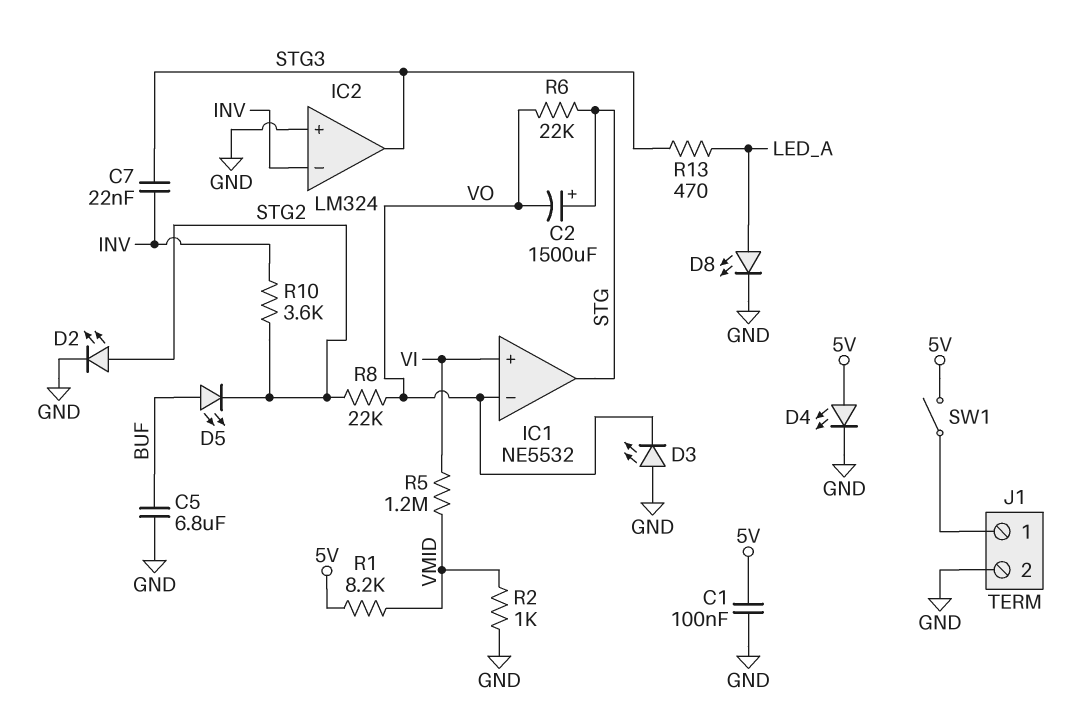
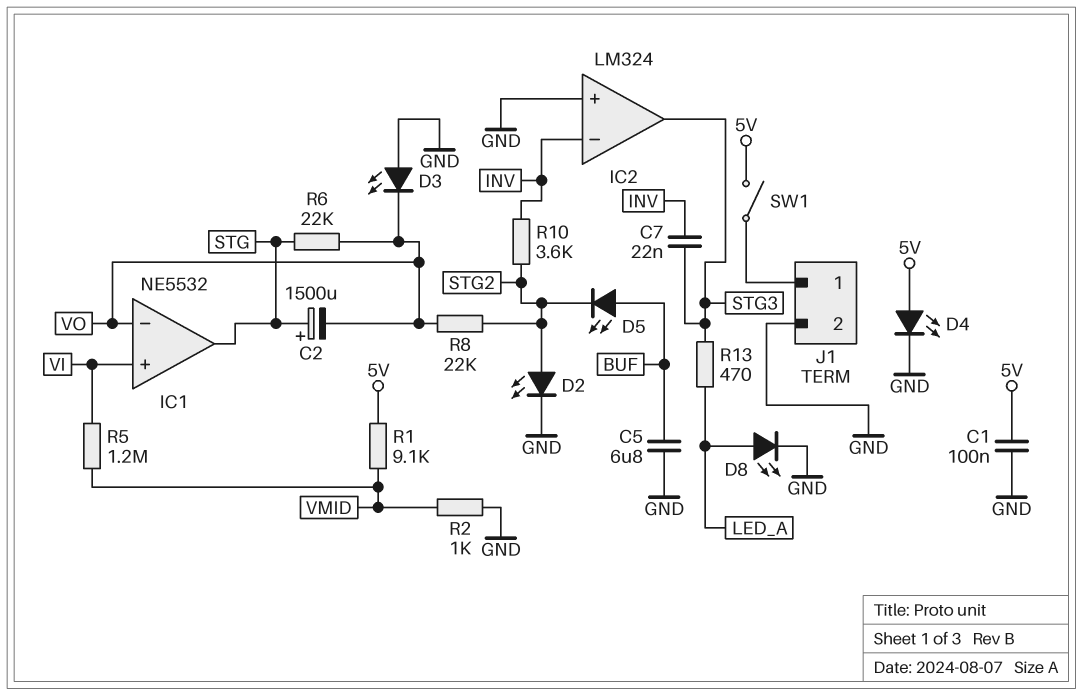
R1: 8.2k (5V, VMID) -> 9.1k (5V, VMID)

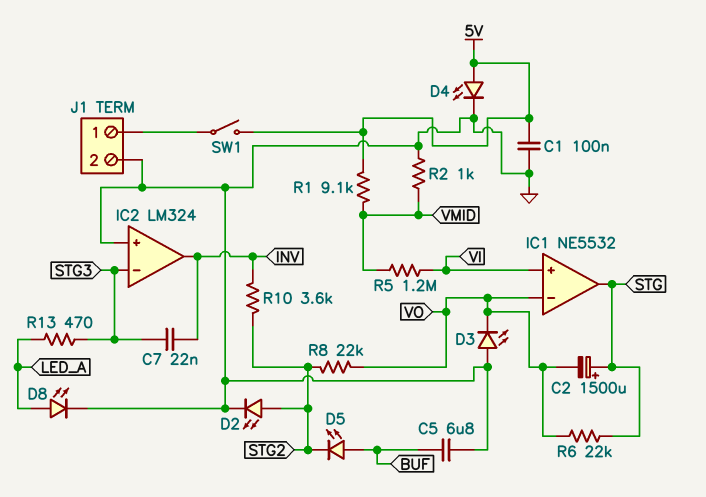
IC2 pin in-: INV -> STG3
IC2 pin out: STG3 -> INV

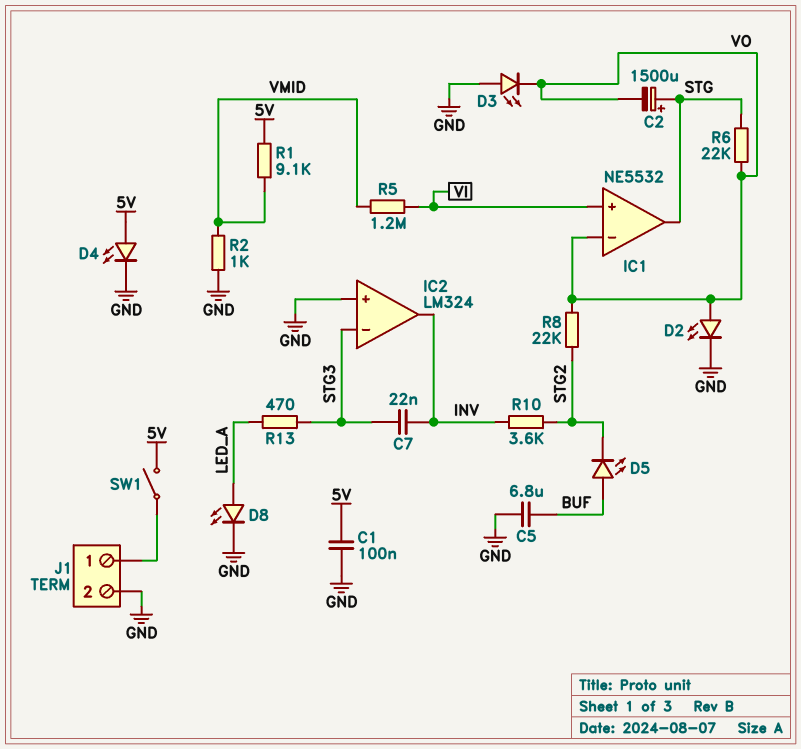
D2: LED (A STG2, K GND) -> LED (A VO, K GND)

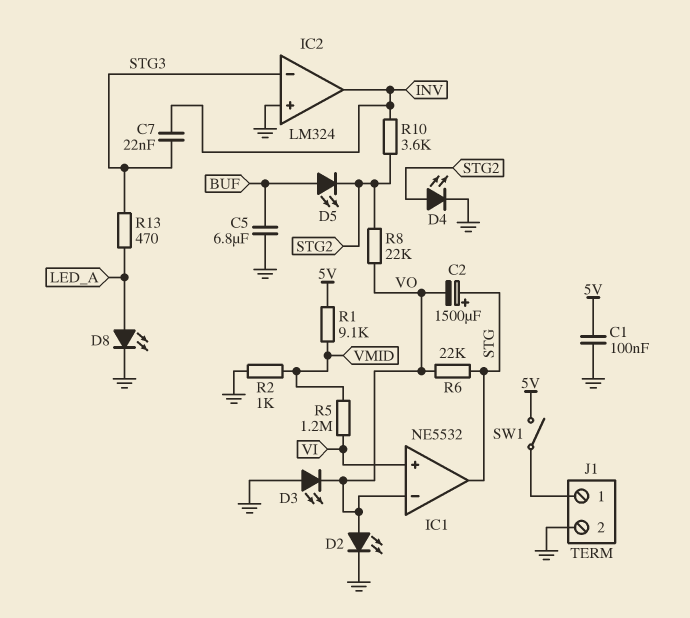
D4: LED (A 5V, K GND) -> LED (A STG2, K GND)

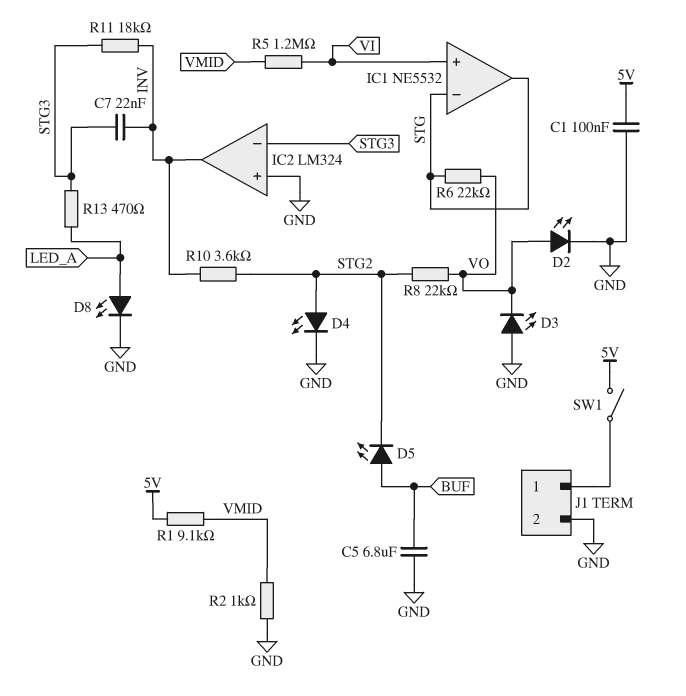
C2: 1500uF (plus STG, minus VO) -> none
IC1 pin in-: VO -> STG
R11: none -> 18k (INV, STG3)

